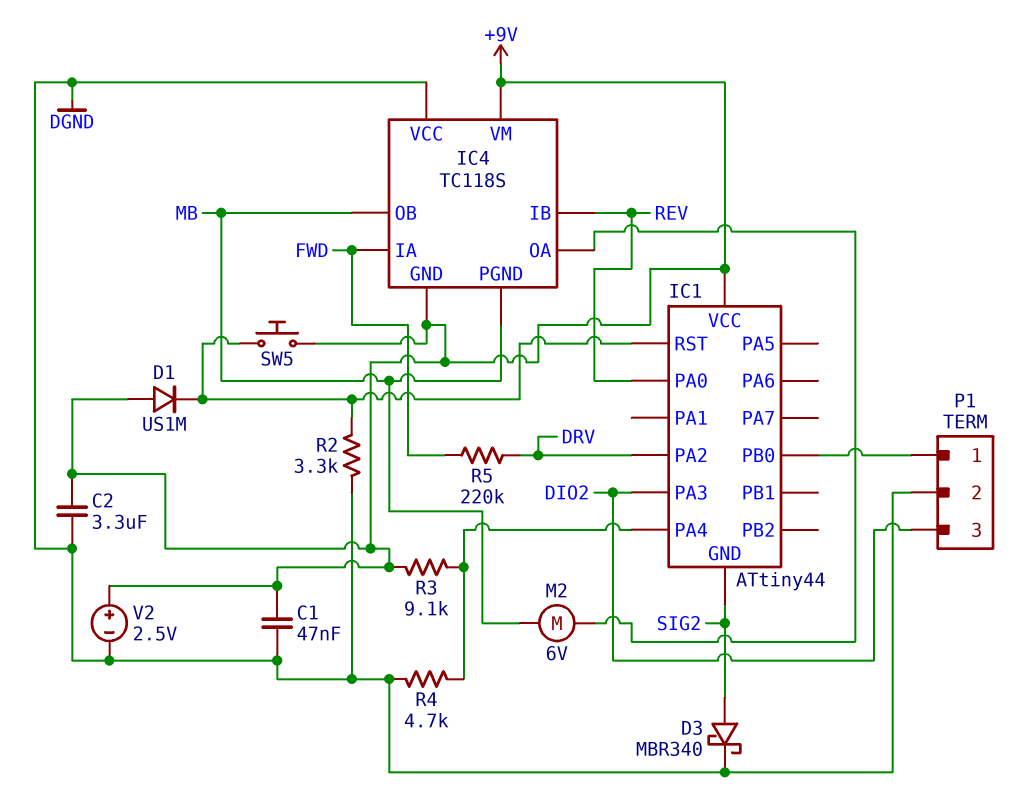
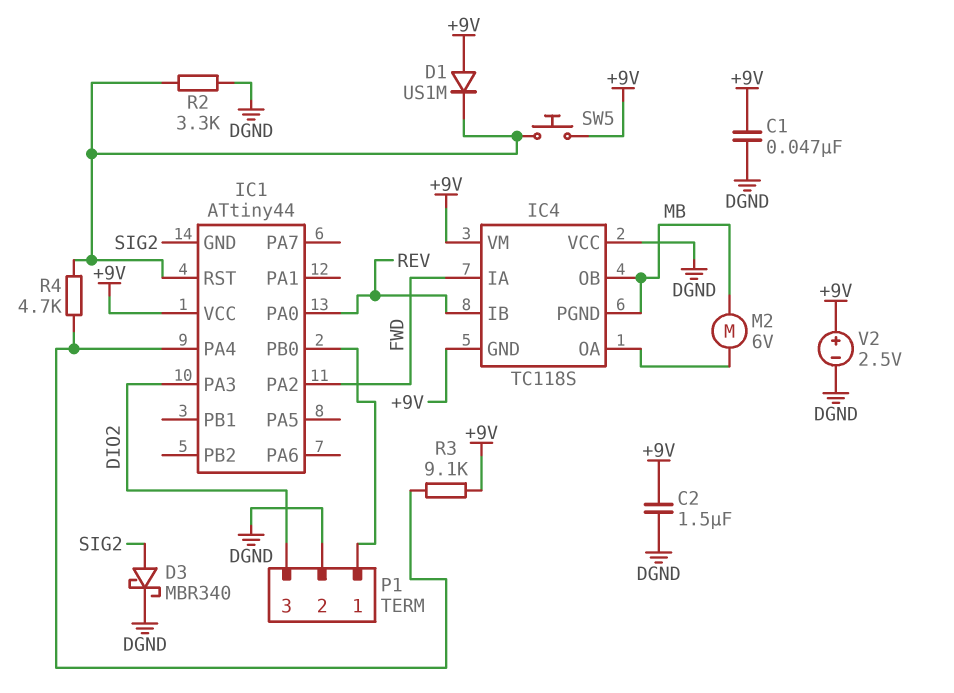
C2: 3.3uF (+9V, DGND) -> 1.5uF (+9V, DGND)
IC1 pin PA2: DRV -> FWD
R4: 4.7k (DGND, IC1/PA4) -> 4.7k (IC1/PA4, IC1/RST)
R5: 220k (DRV, FWD) -> none

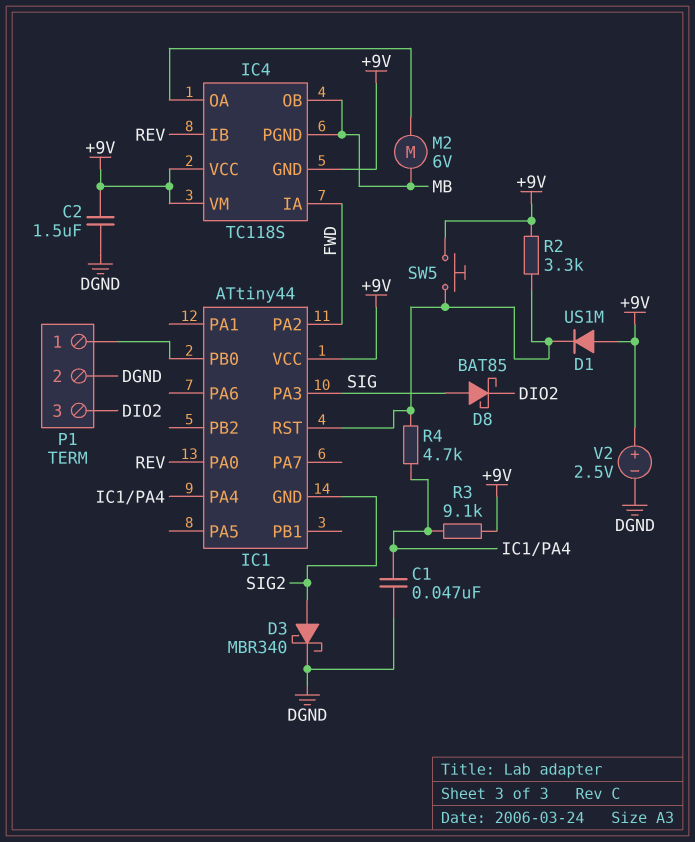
C1: 47nF (+9V, DGND) -> 47nF (DGND, IC1/PA4)
D8: none -> schottky BAT85 (A SIG, K DIO2)
IC1 pin PA3: DIO2 -> SIG
IC4 pin VCC: DGND -> +9V
R2: 3.3k (DGND, IC1/RST) -> 3.3k (+9V, IC1/RST)

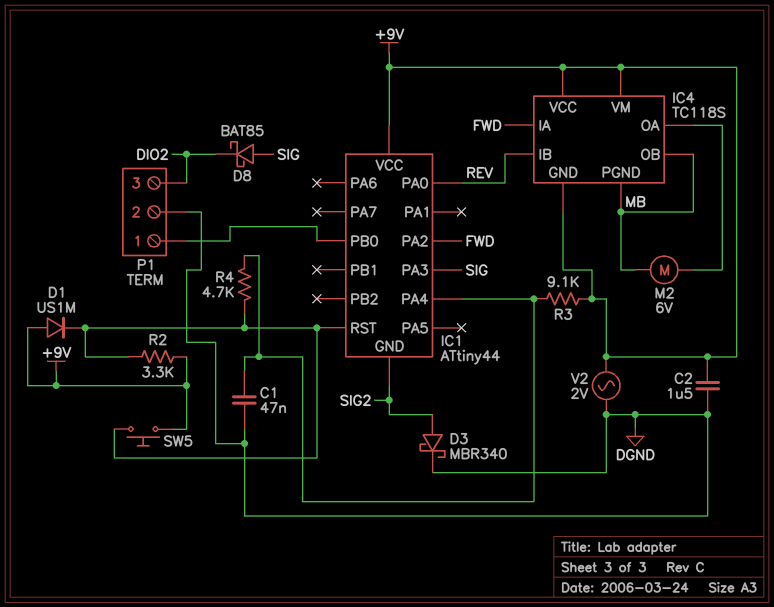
V2: 2.5V (plus +9V, minus DGND) -> AC 2V (+9V, DGND)

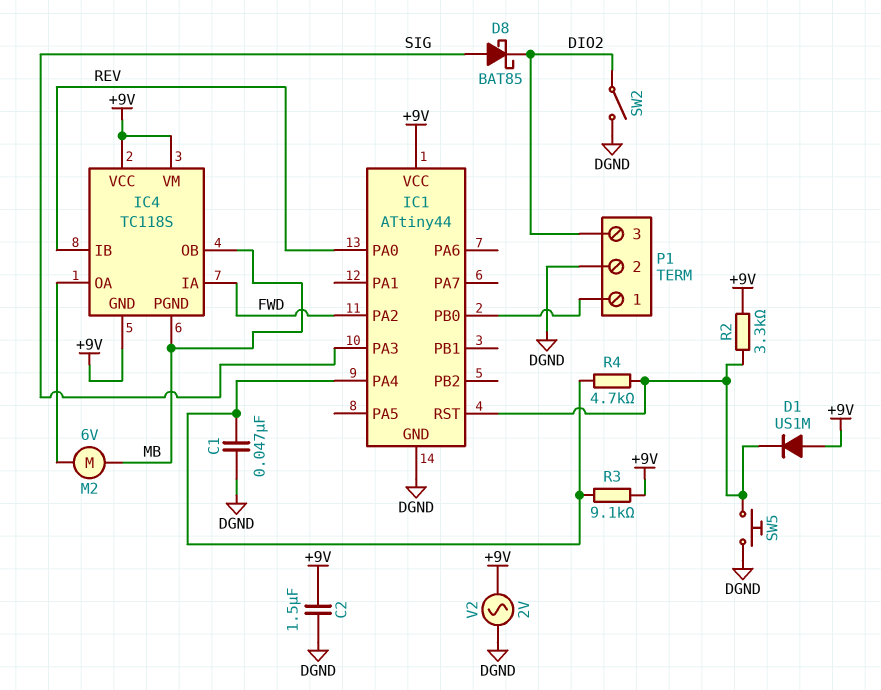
D3: schottky MBR340 (A SIG2, K DGND) -> none
IC1 pin GND: SIG2 -> DGND
SW2: none -> switch (DGND, DIO2)
SW5: button (+9V, IC1/RST) -> button (DGND, IC1/RST)

